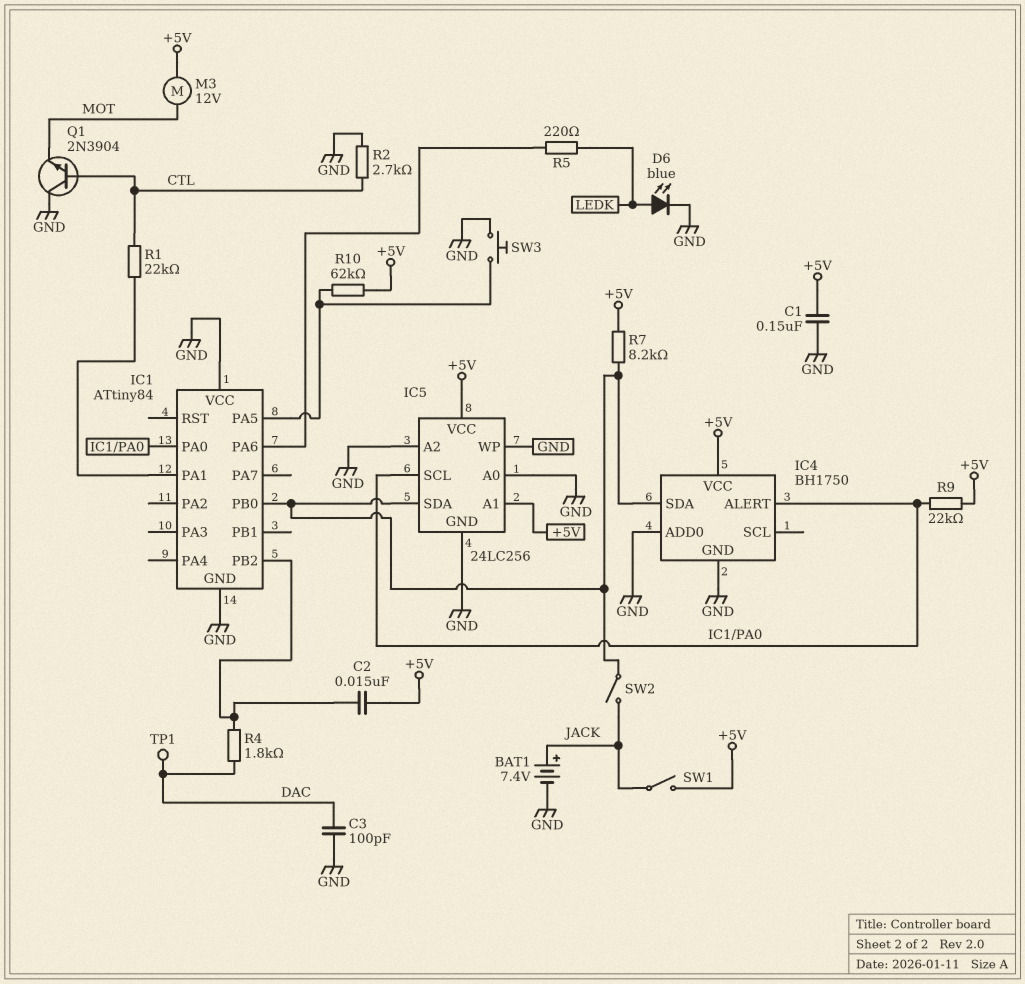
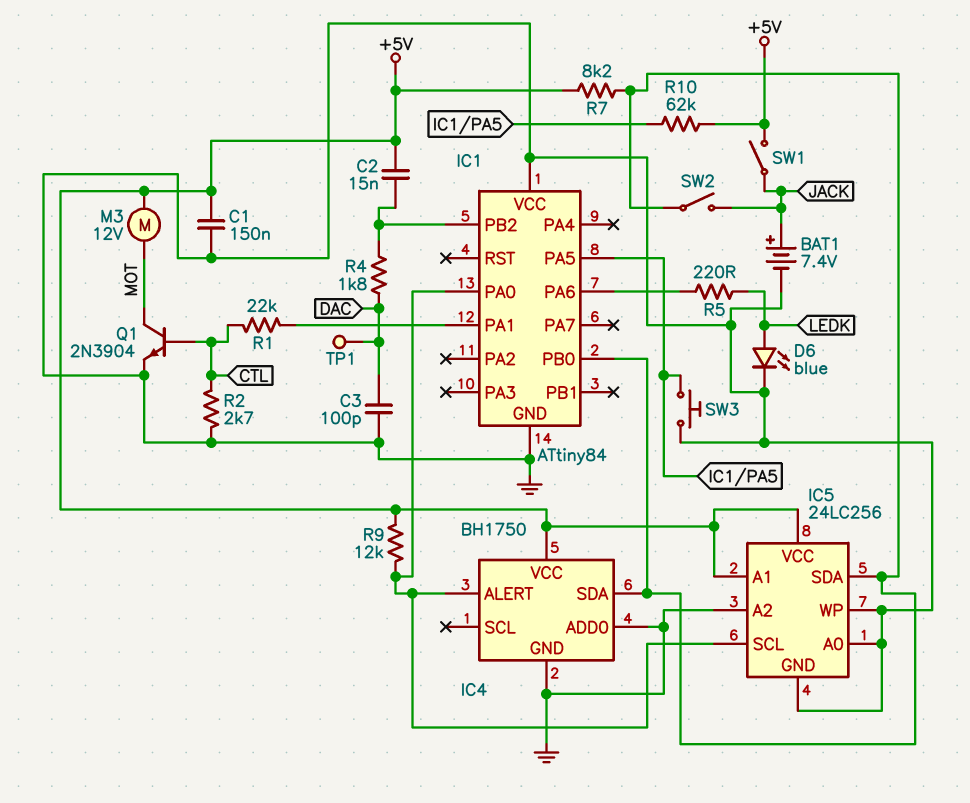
Q1: NPN 2N3904 (B CTL, C GND, E MOT) -> NPN 2N3904 (B CTL, C MOT, E GND)
R9: 22k (+5V, IC1/PA0) -> 12k (+5V, IC1/PA0)

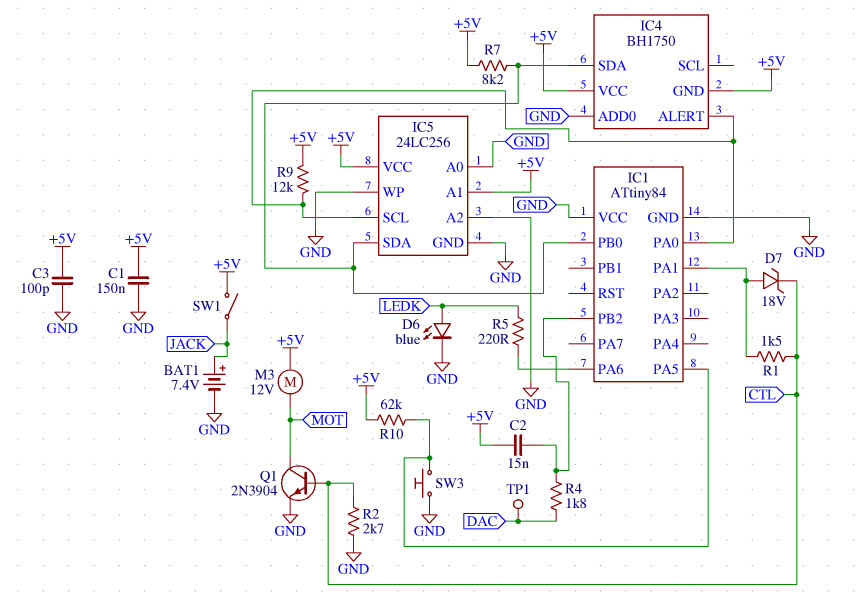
C3: 100pF (DAC, GND) -> 100pF (+5V, GND)
D7: none -> zener 18V (A IC1/PA1, K CTL)
IC4 pin GND: GND -> +5V
R1: 22k (CTL, IC1/PA1) -> 1.5k (CTL, IC1/PA1)
SW2: switch (IC1/PB0, JACK) -> none

